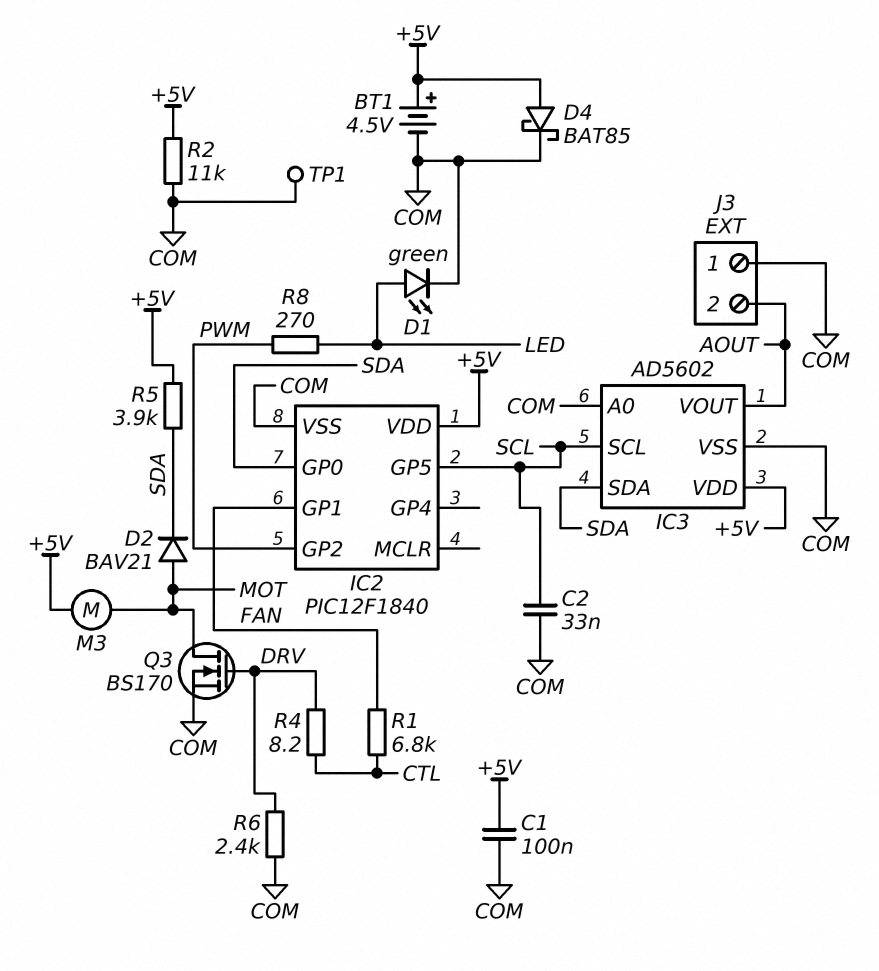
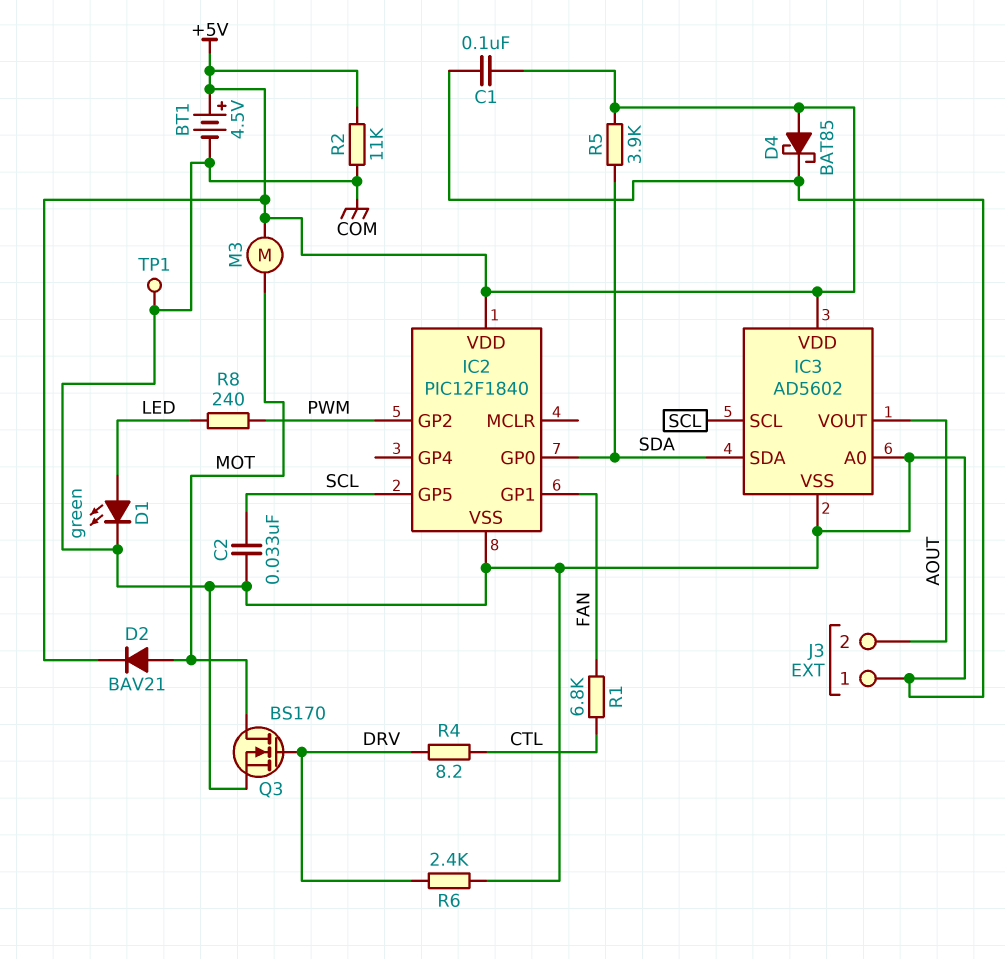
D2: diode BAV21 (A MOT, K SDA) -> diode BAV21 (A MOT, K +5V)
R8: 270 (LED, PWM) -> 240 (LED, PWM)

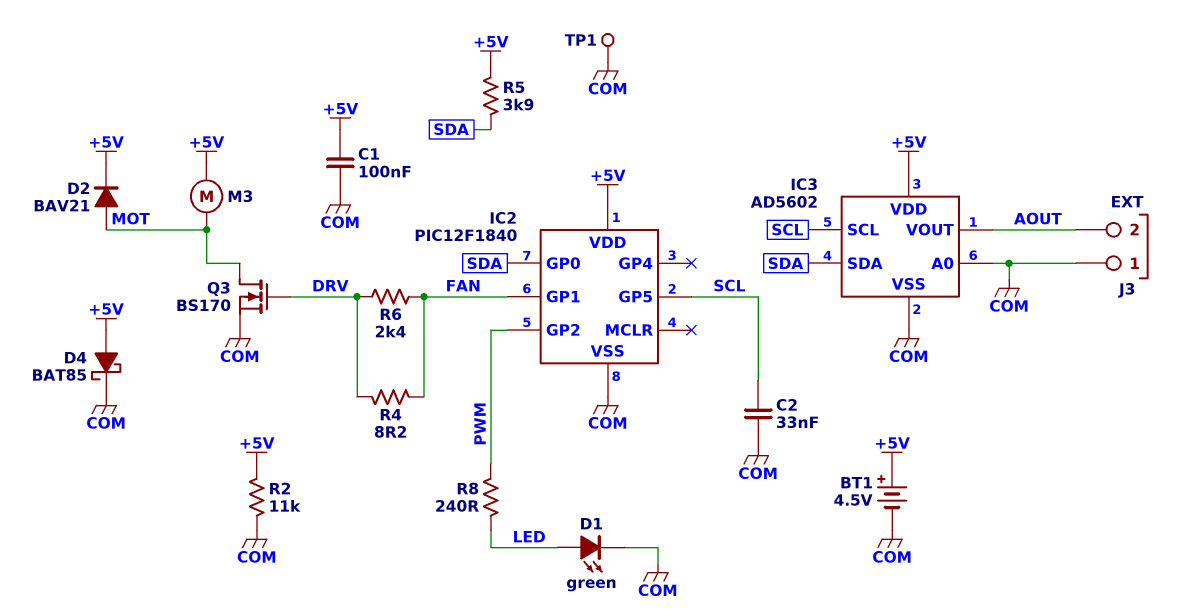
R1: 6.8k (CTL, FAN) -> none
R4: 8.2 (CTL, DRV) -> 8.2 (DRV, FAN)
R6: 2.4k (COM, DRV) -> 2.4k (DRV, FAN)

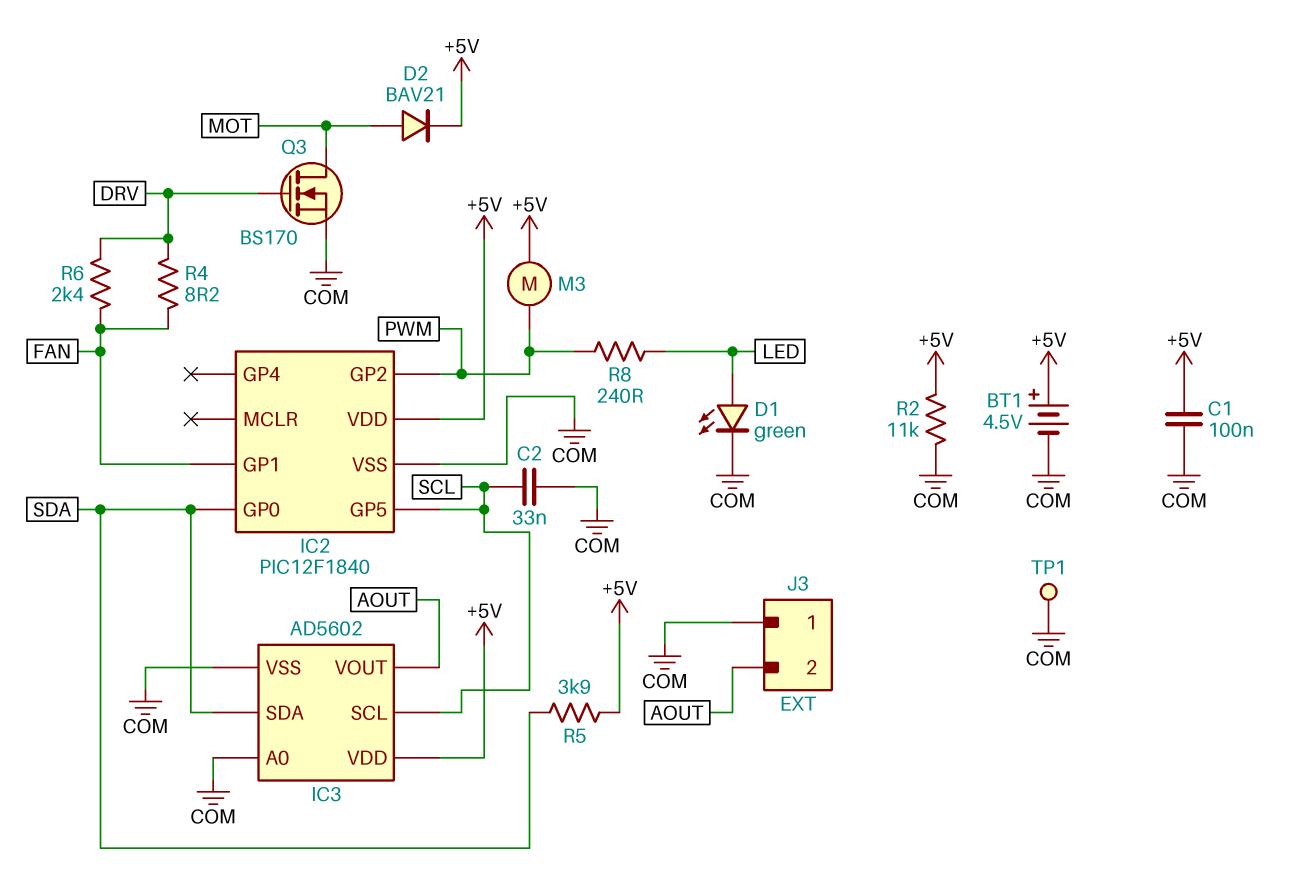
D4: schottky BAT85 (A +5V, K COM) -> none
M3: motor (+5V, MOT) -> motor (+5V, PWM)

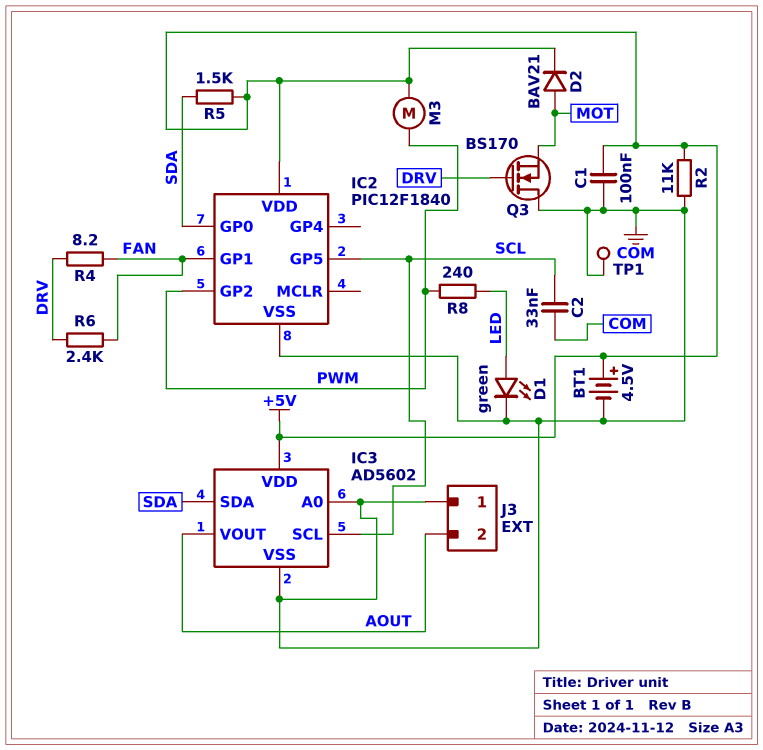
Q3: NMOS BS170 (G DRV, D MOT, S COM) -> NMOS BS170 (G DRV, D COM, S MOT)
R5: 3.9k (+5V, SDA) -> 1.5k (+5V, SDA)

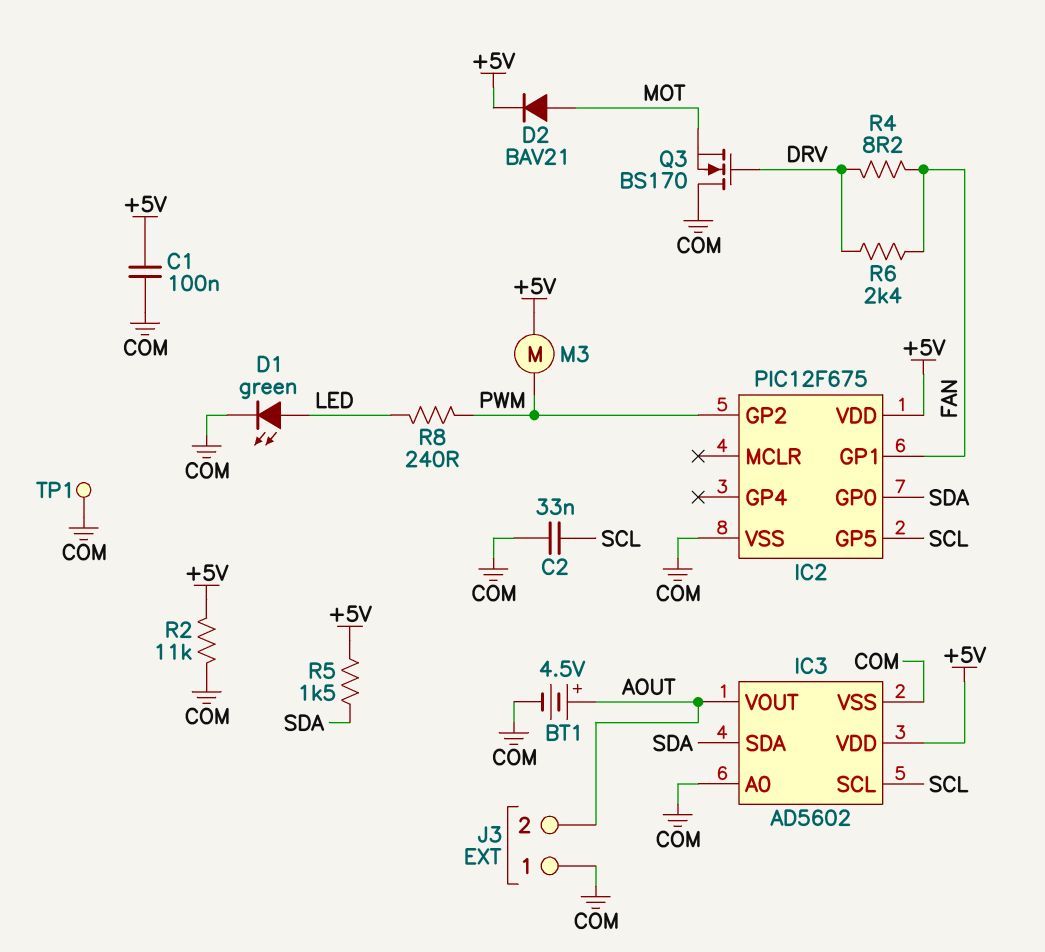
BT1: 4.5V (plus +5V, minus COM) -> 4.5V (plus AOUT, minus COM)
IC2: PIC12F1840 -> PIC12F675

